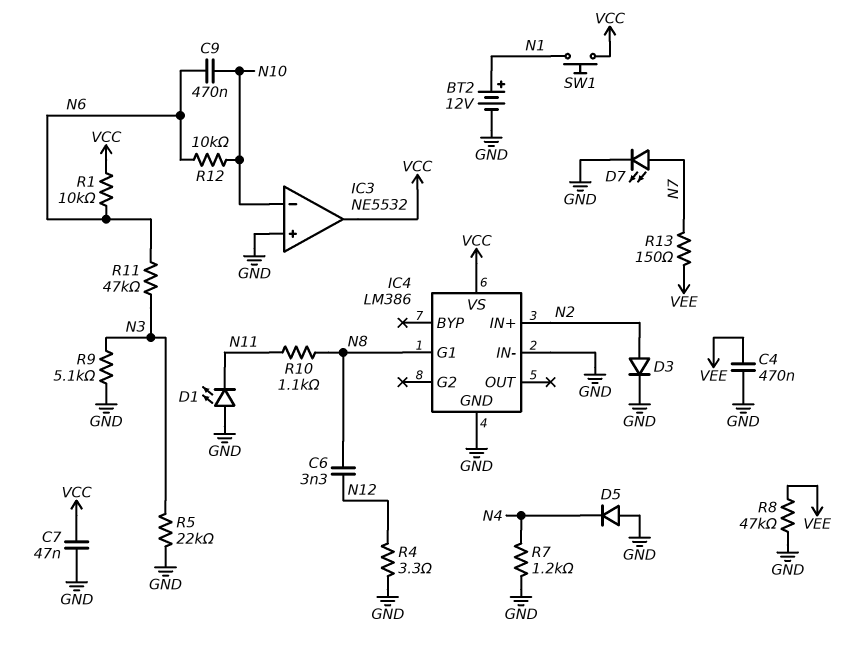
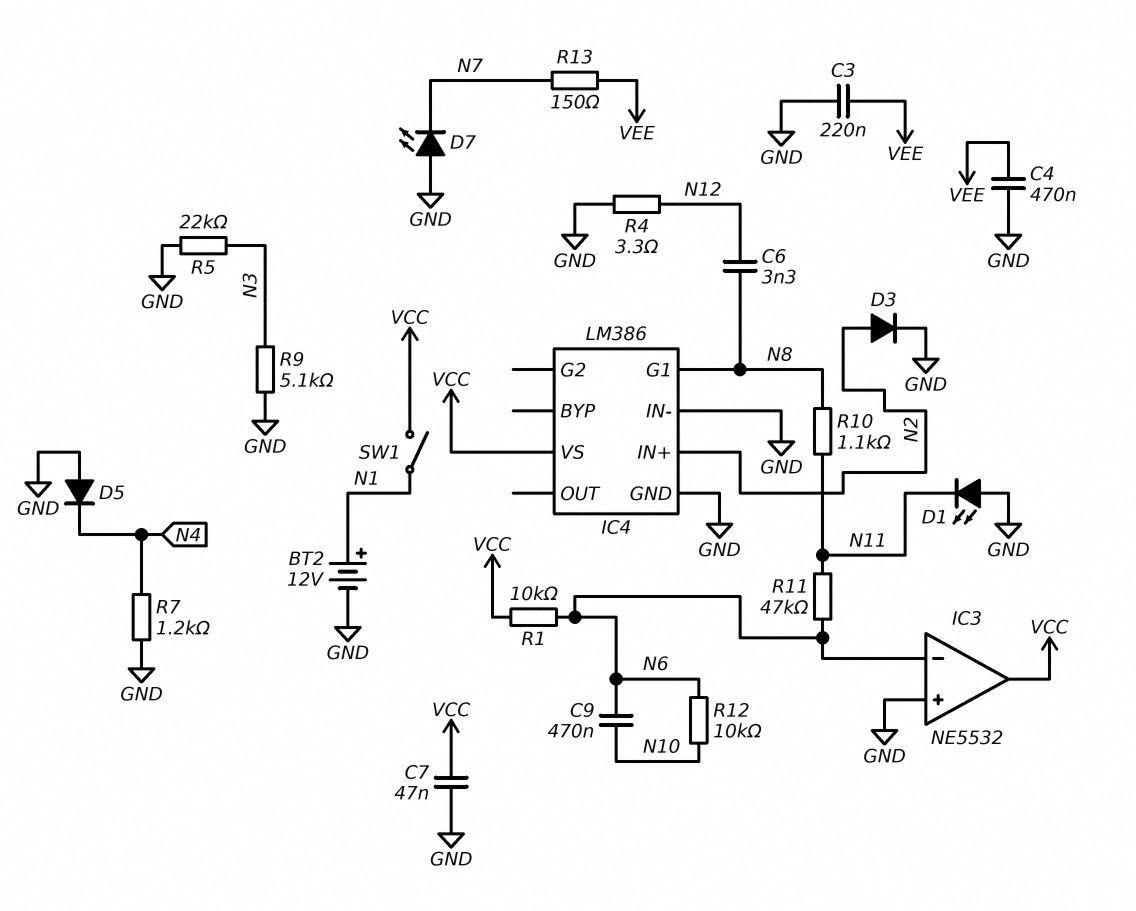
C3: none -> 220nF (GND, VEE)
D7: LED (A N7, K GND) -> LED (A GND, K N7)
IC3 pin in-: N10 -> N6
R8: 47k (GND, VEE) -> none
R11: 47k (N3, N6) -> 47k (N6, N11)
SW1: button (N1, VCC) -> switch (N1, VCC)

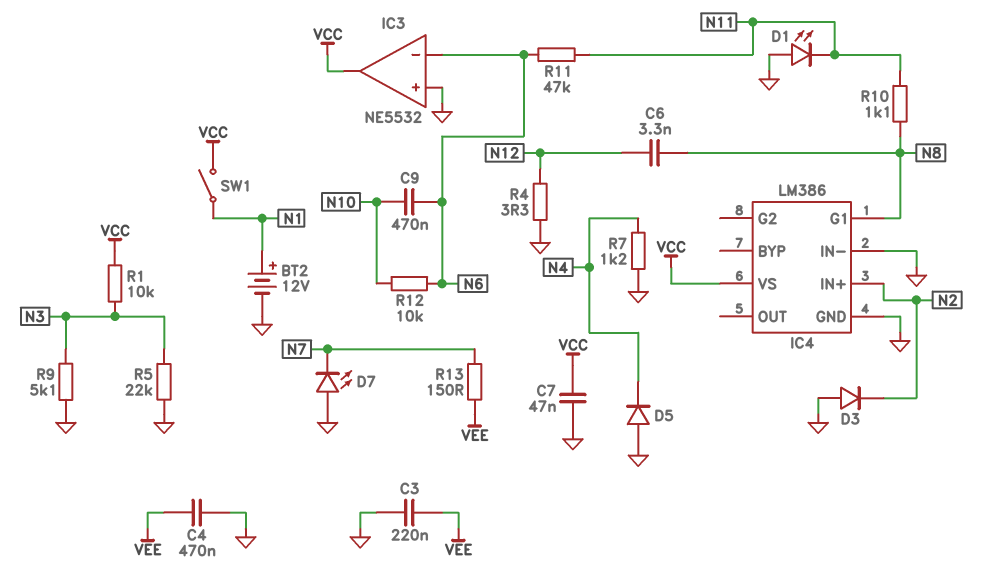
D3: diode (A N2, K GND) -> diode (A GND, K N2)
R1: 10k (N6, VCC) -> 10k (N3, VCC)

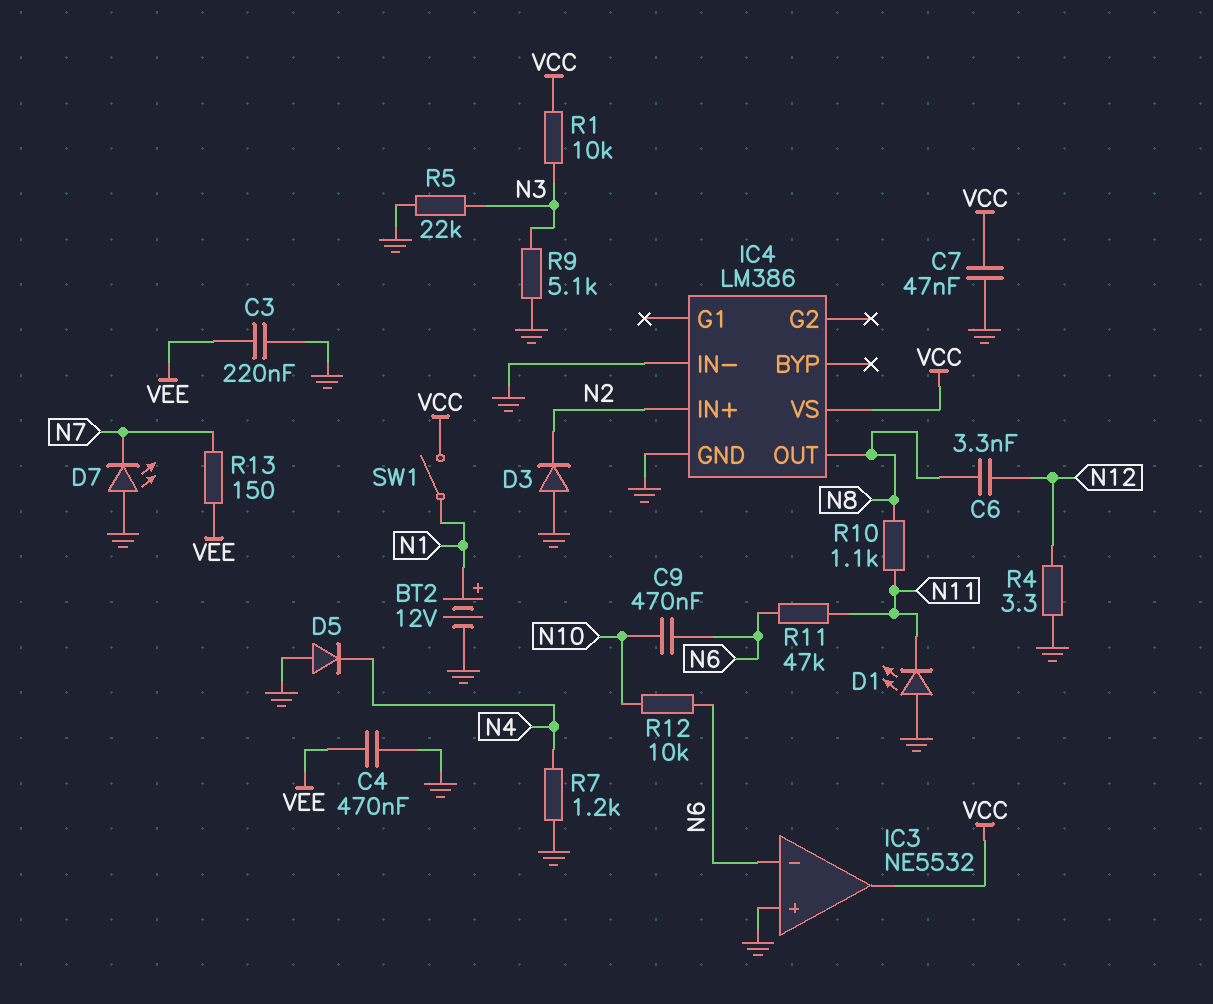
IC4 pin G1: N8 -> none
IC4 pin OUT: none -> N8

